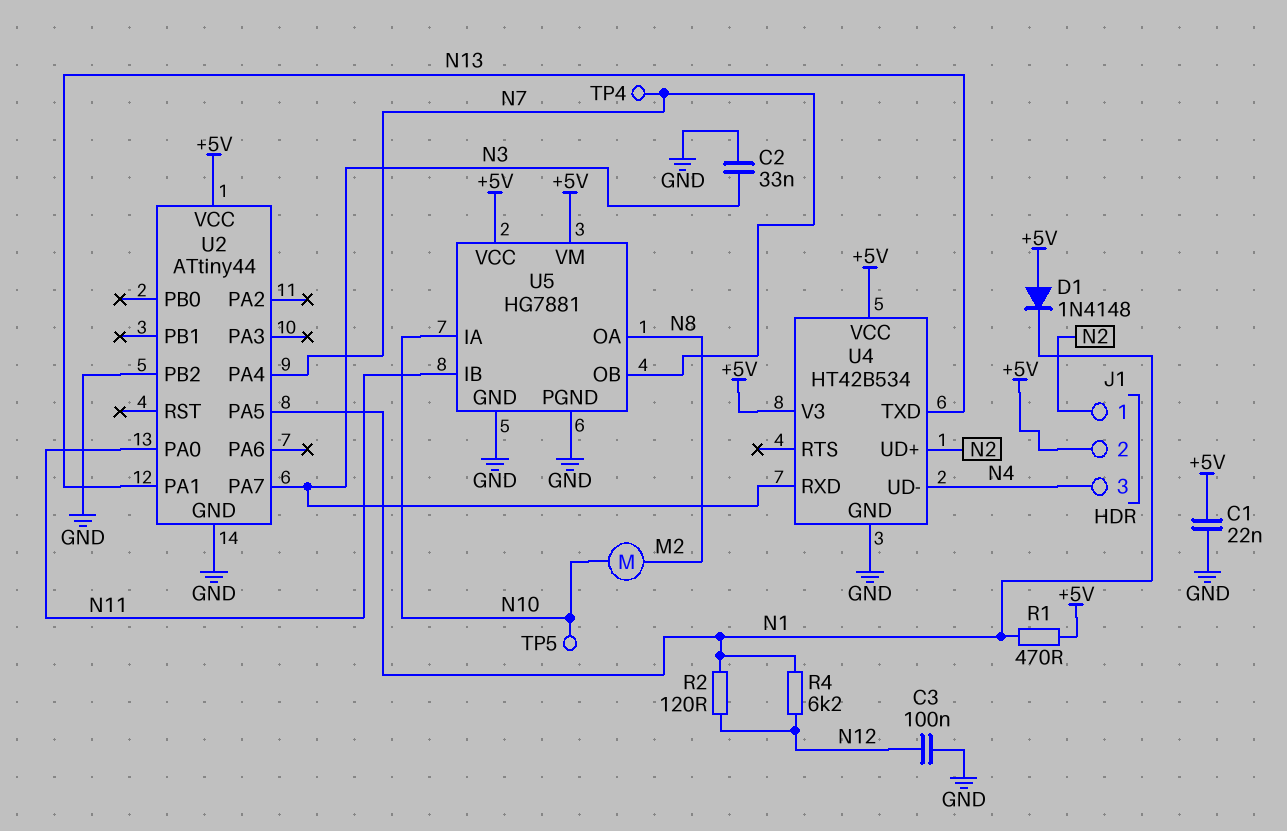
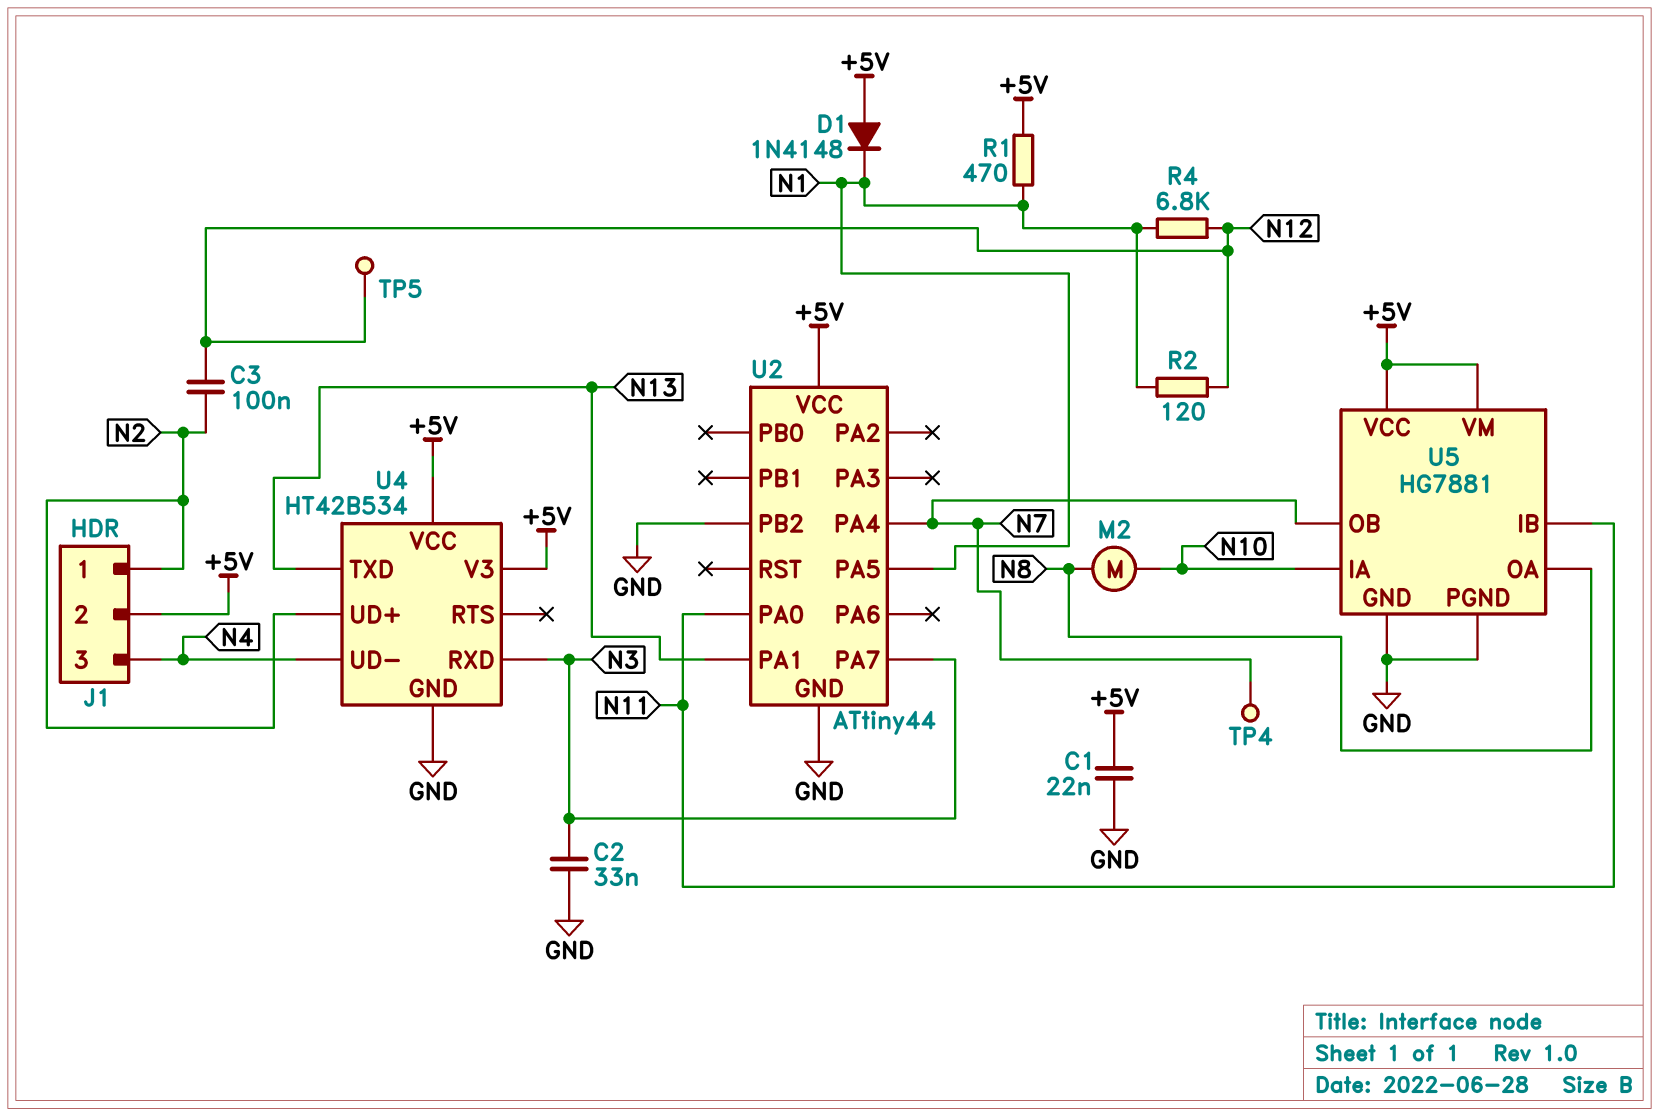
C3: 100nF (GND, N12) -> 100nF (N2, N12)
R4: 6.2k (N1, N12) -> 6.8k (N1, N12)
TP5: test point (N10) -> test point (N12)

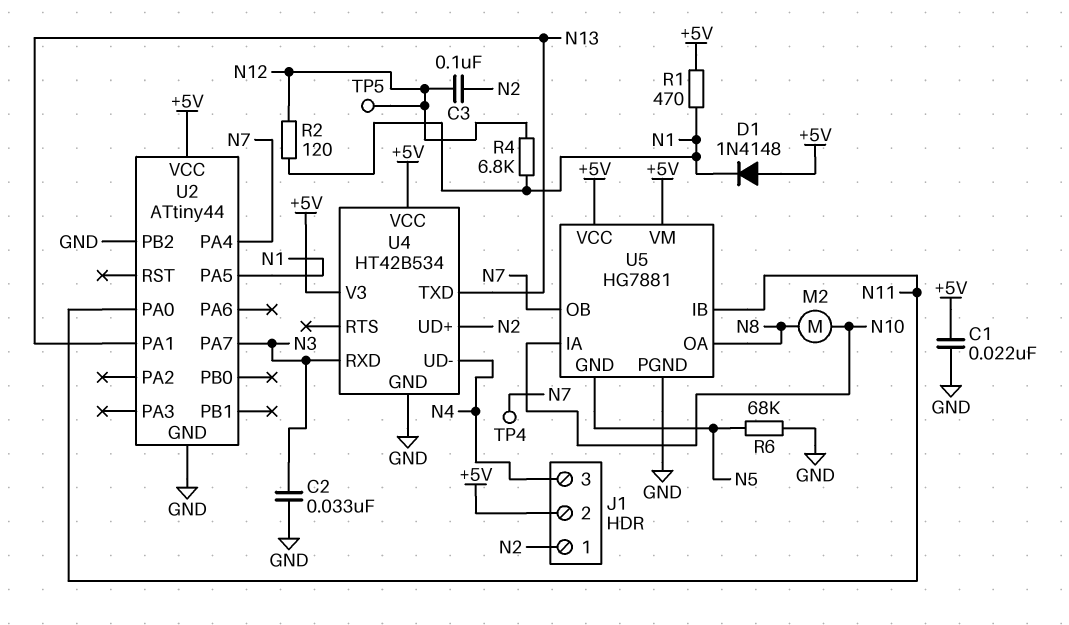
R6: none -> 68k (GND, N5)
U5 pin GND: GND -> N5

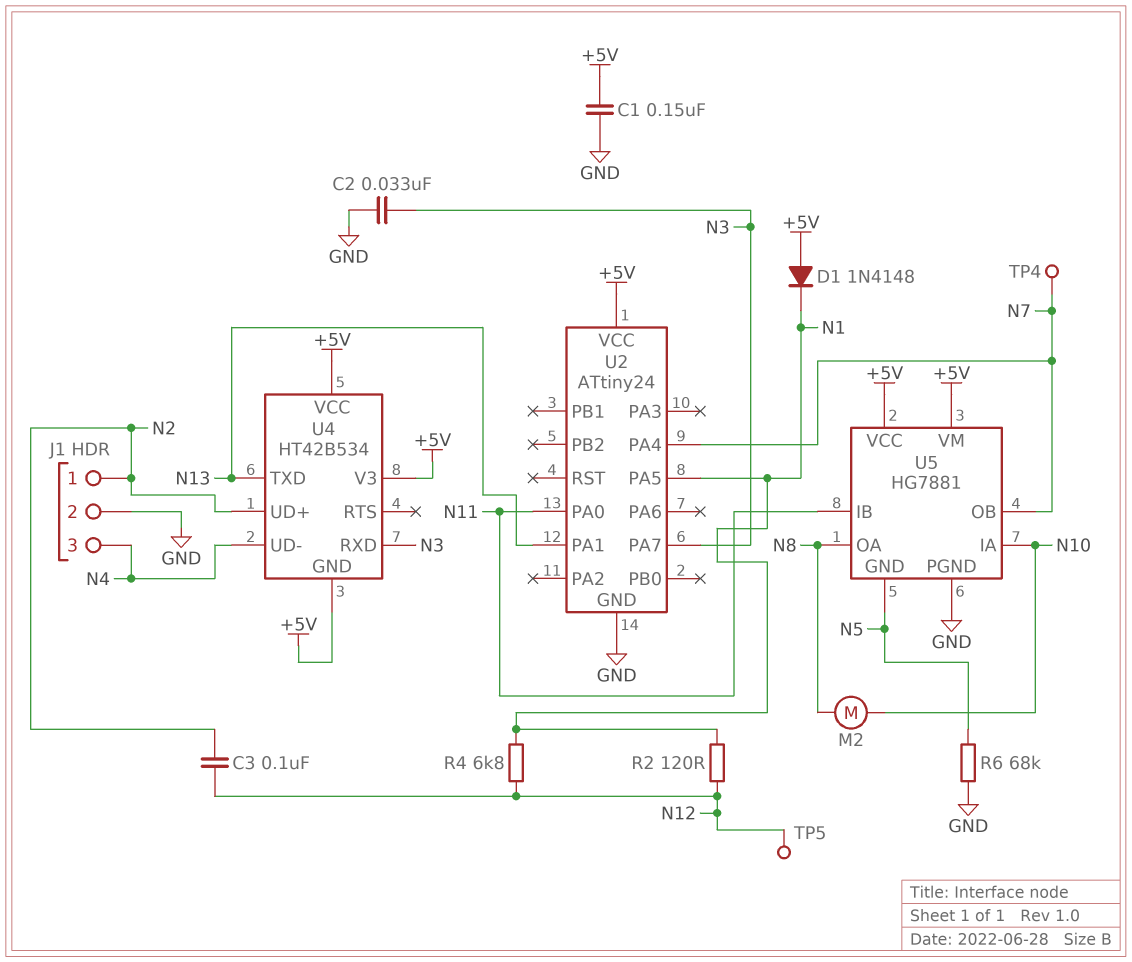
C1: 22nF (+5V, GND) -> 150nF (+5V, GND)
J1 pin 2: +5V -> GND
R1: 470 (+5V, N1) -> none
U2: ATtiny44 -> ATtiny24
U2 pin PB2: GND -> none
U4 pin GND: GND -> +5V

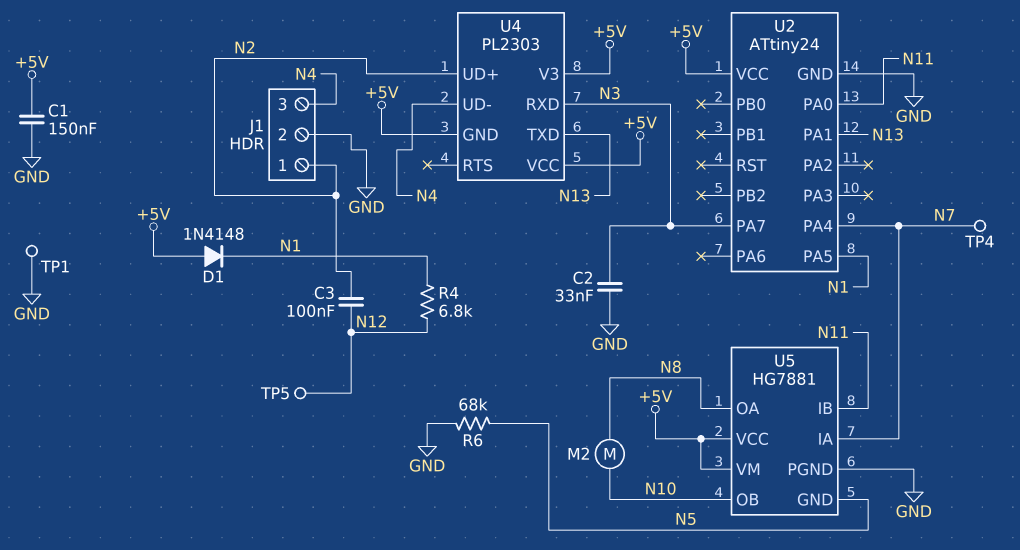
R2: 120 (N1, N12) -> none
TP1: none -> test point (GND)
U4: HT42B534 -> PL2303
U5 pin IA: N10 -> N7
U5 pin OB: N7 -> N10

